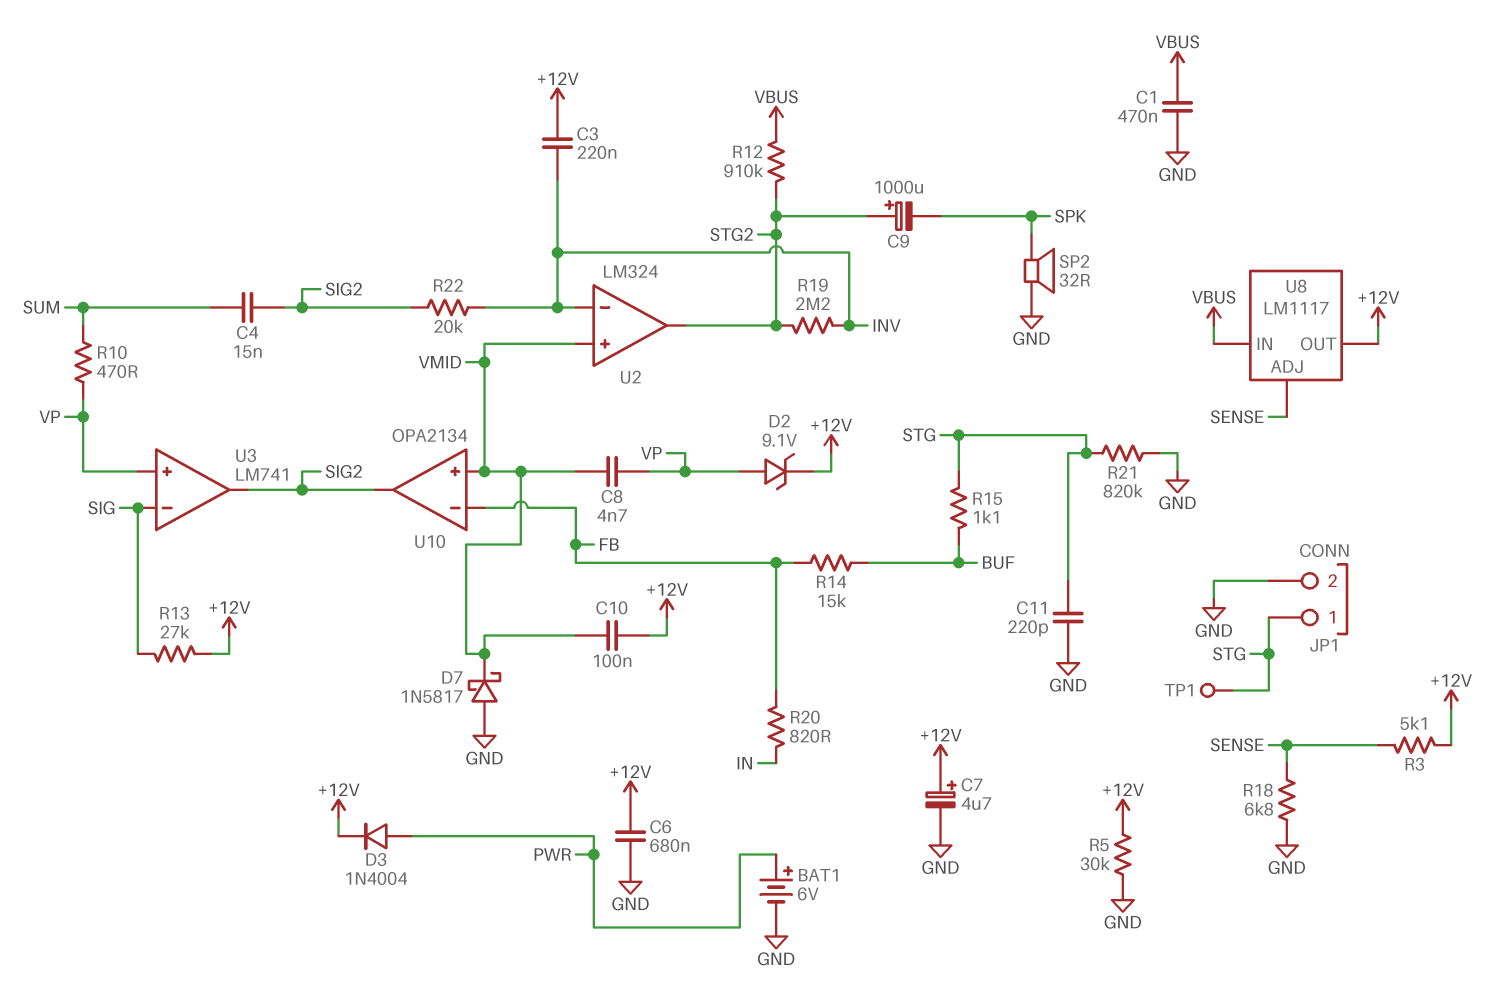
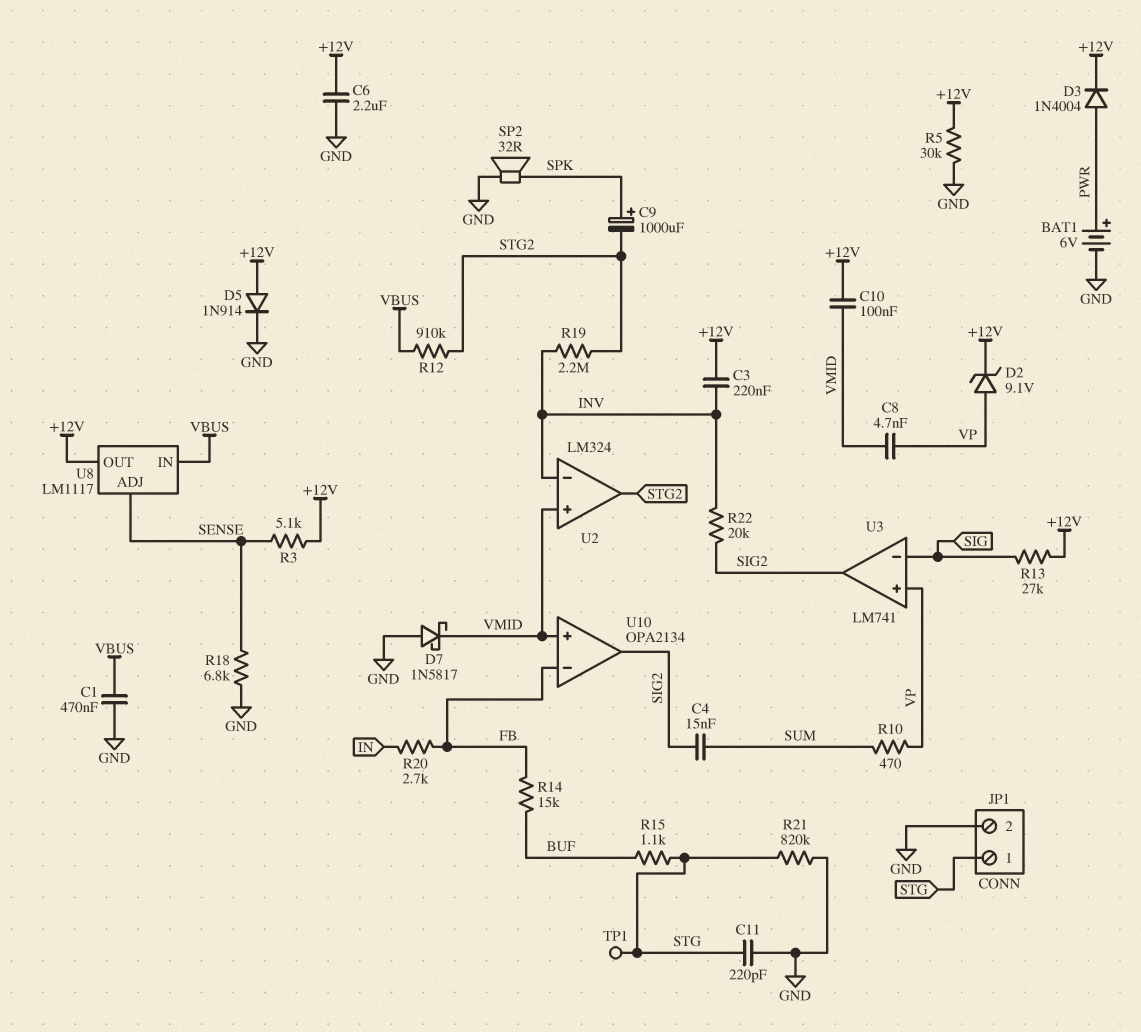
C6: 680nF (+12V, GND) -> 2.2uF (+12V, GND)
C7: 4.7uF (plus +12V, minus GND) -> none
C9: 1000uF (plus STG2, minus SPK) -> 1000uF (plus SPK, minus STG2)
D5: none -> diode 1N914 (A +12V, K GND)
R20: 820 (FB, IN) -> 2.7k (FB, IN)

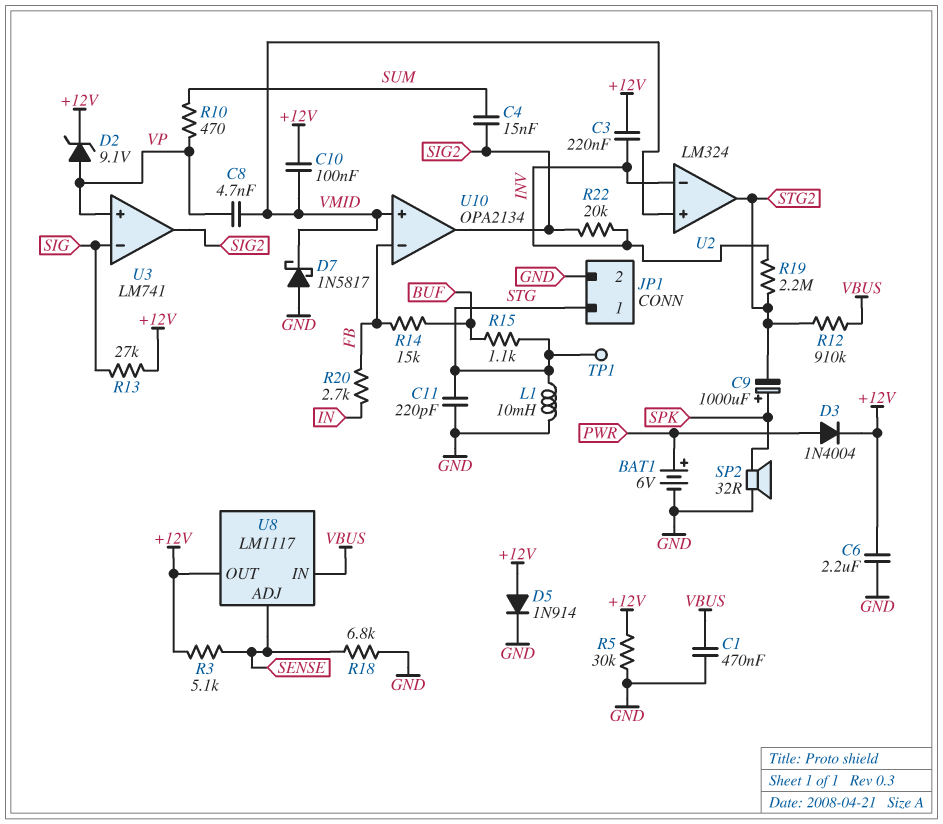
L1: none -> 10mH (GND, STG)
R21: 820k (GND, STG) -> none

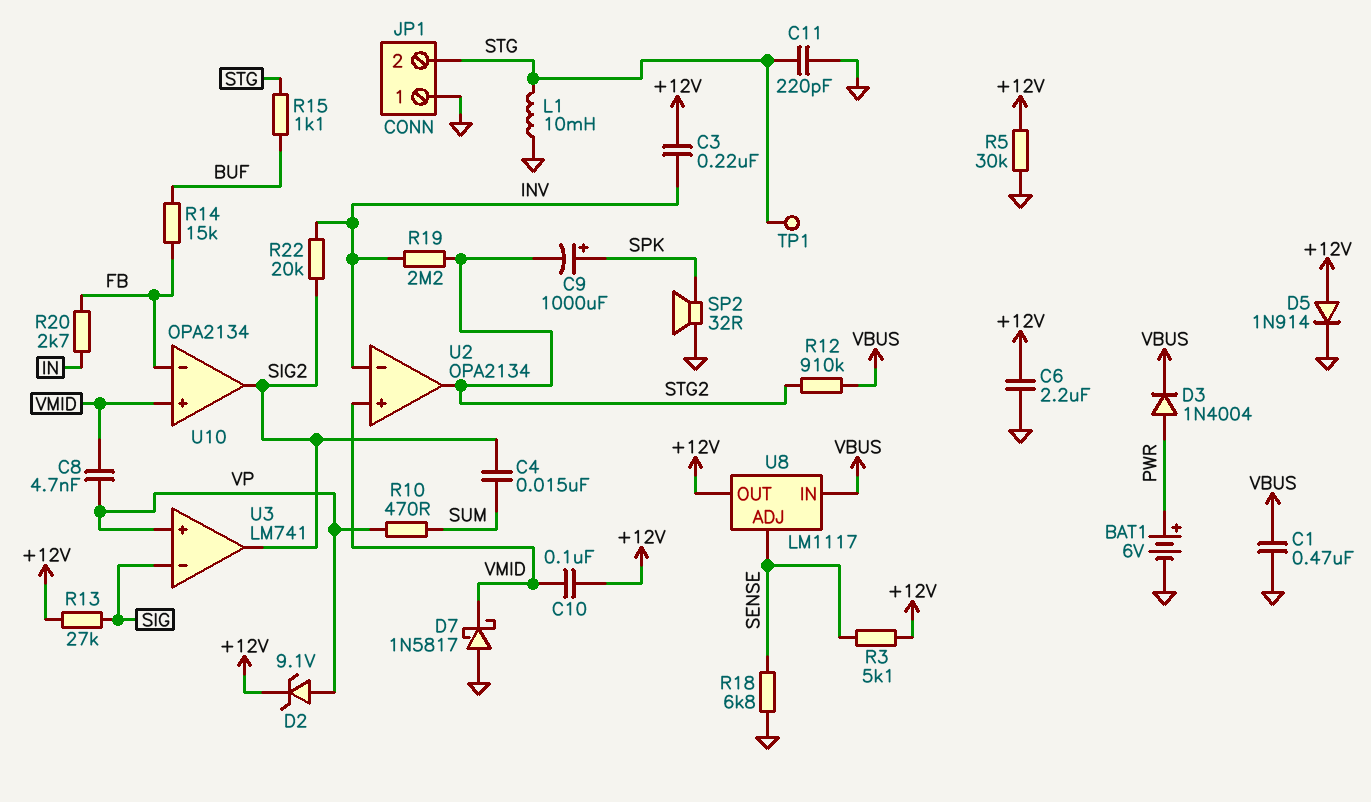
D3: diode 1N4004 (A PWR, K +12V) -> diode 1N4004 (A PWR, K VBUS)
JP1 pin 1: STG -> GND
JP1 pin 2: GND -> STG
U2: LM324 -> OPA2134

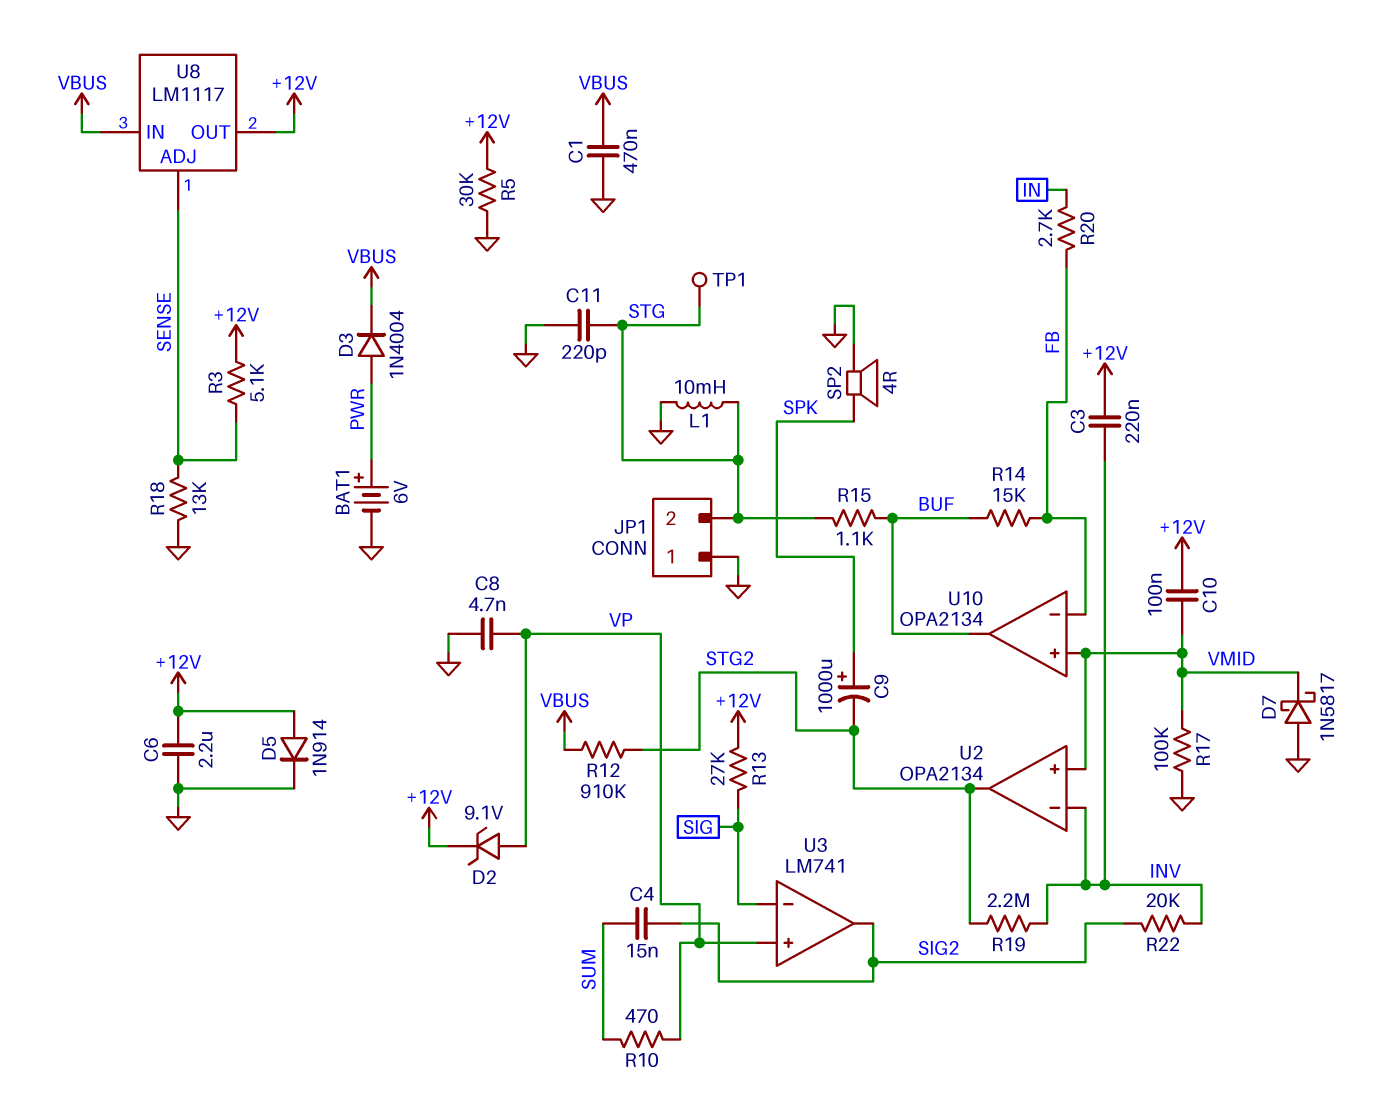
C8: 4.7nF (VMID, VP) -> 4.7nF (GND, VP)
R17: none -> 100k (GND, VMID)
R18: 6.8k (GND, SENSE) -> 13k (GND, SENSE)
SP2: speaker 32R (GND, SPK) -> speaker 4R (GND, SPK)
U10 pin out: SIG2 -> BUF

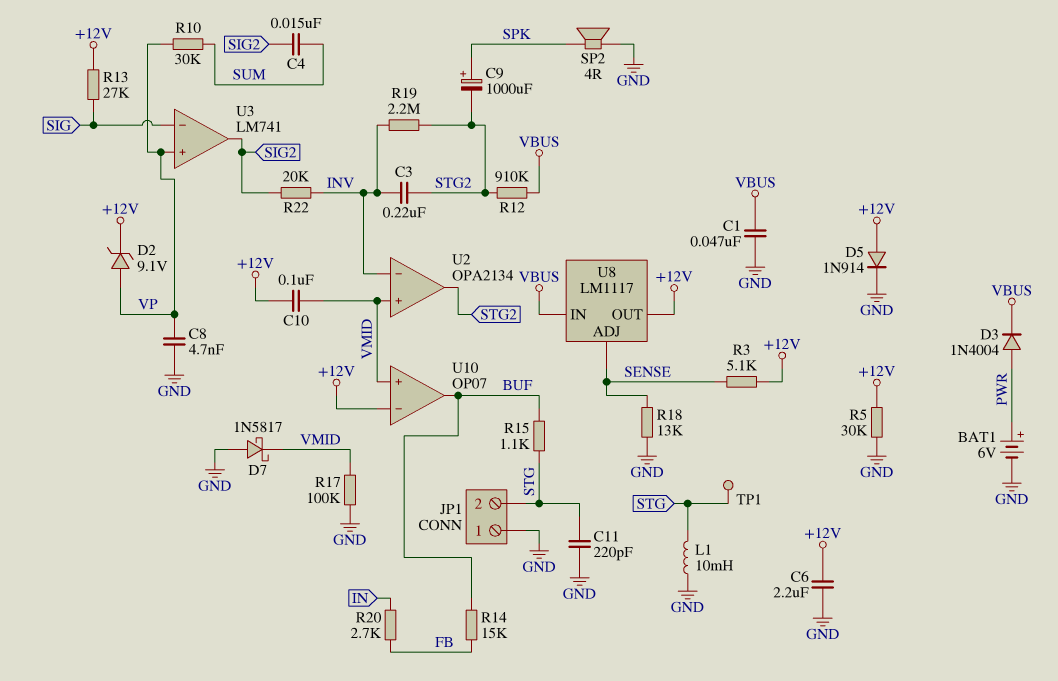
C1: 470nF (GND, VBUS) -> 47nF (GND, VBUS)
C3: 220nF (+12V, INV) -> 220nF (INV, STG2)
R10: 470 (SUM, VP) -> 30k (SUM, VP)
U10: OPA2134 -> OP07
U10 pin in-: FB -> +12V

